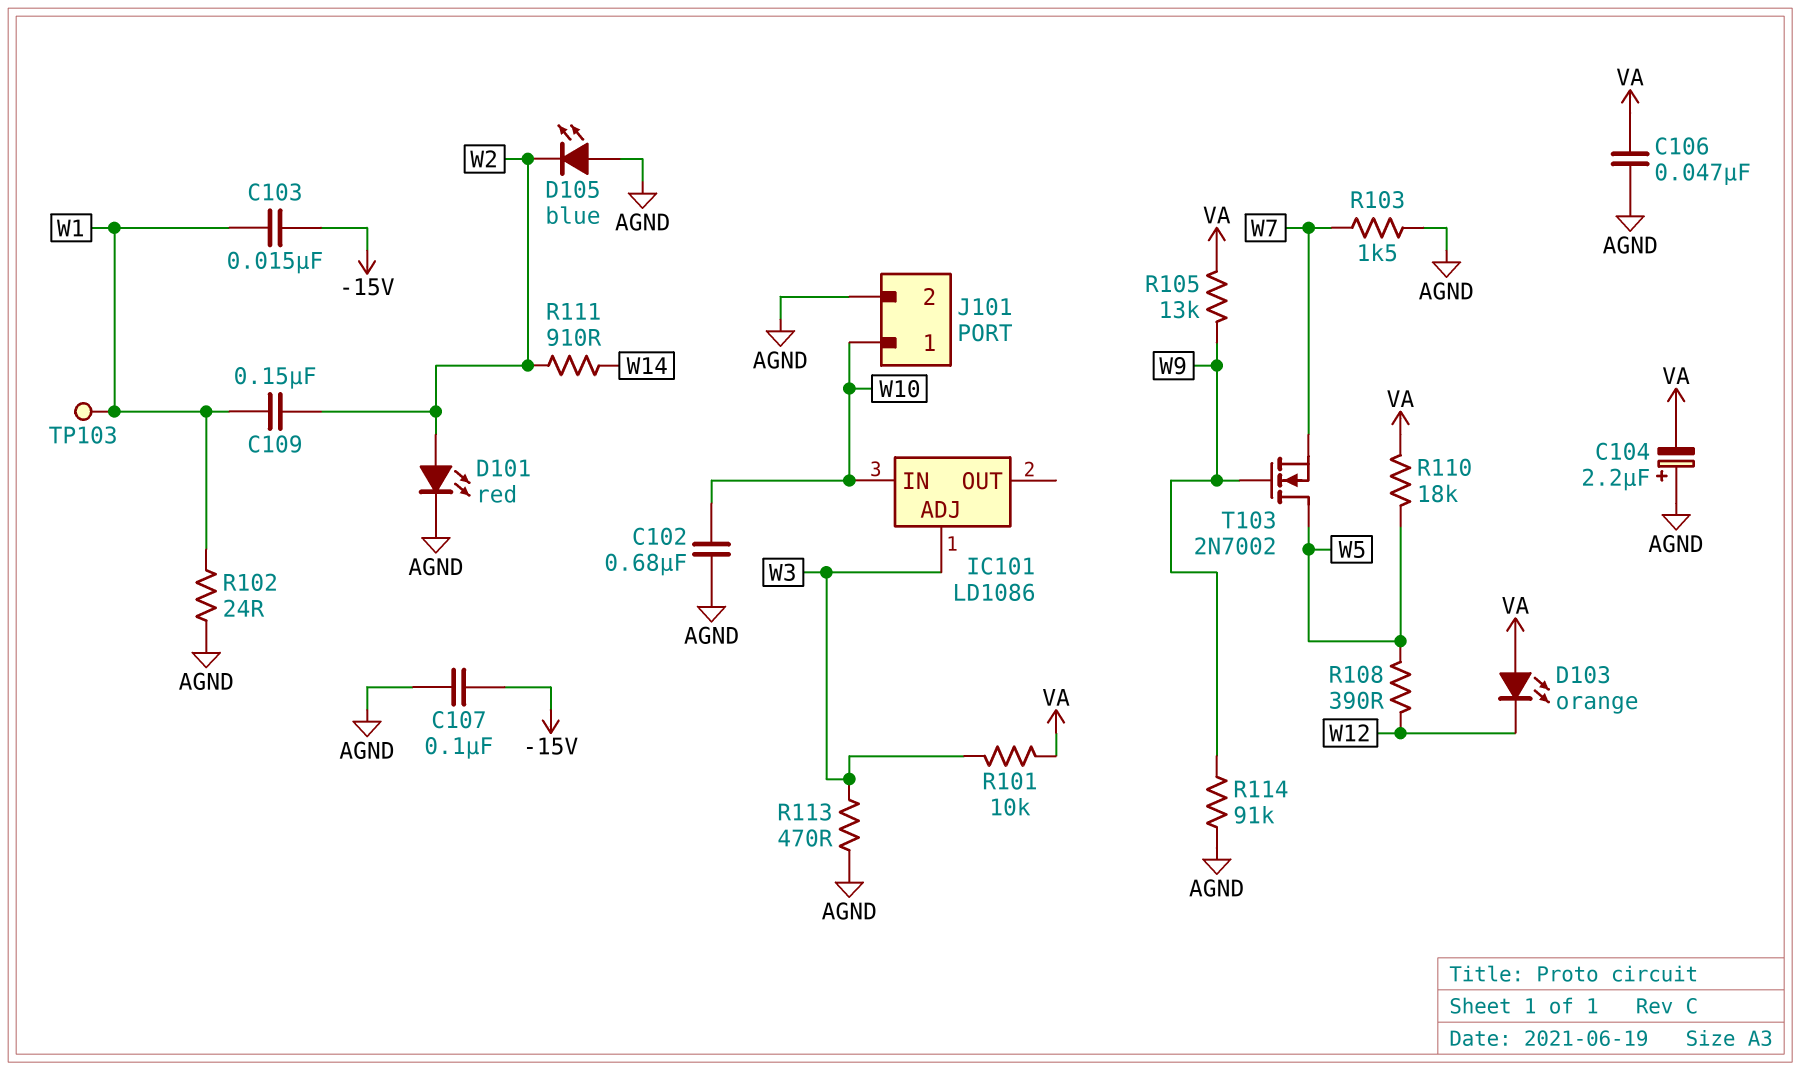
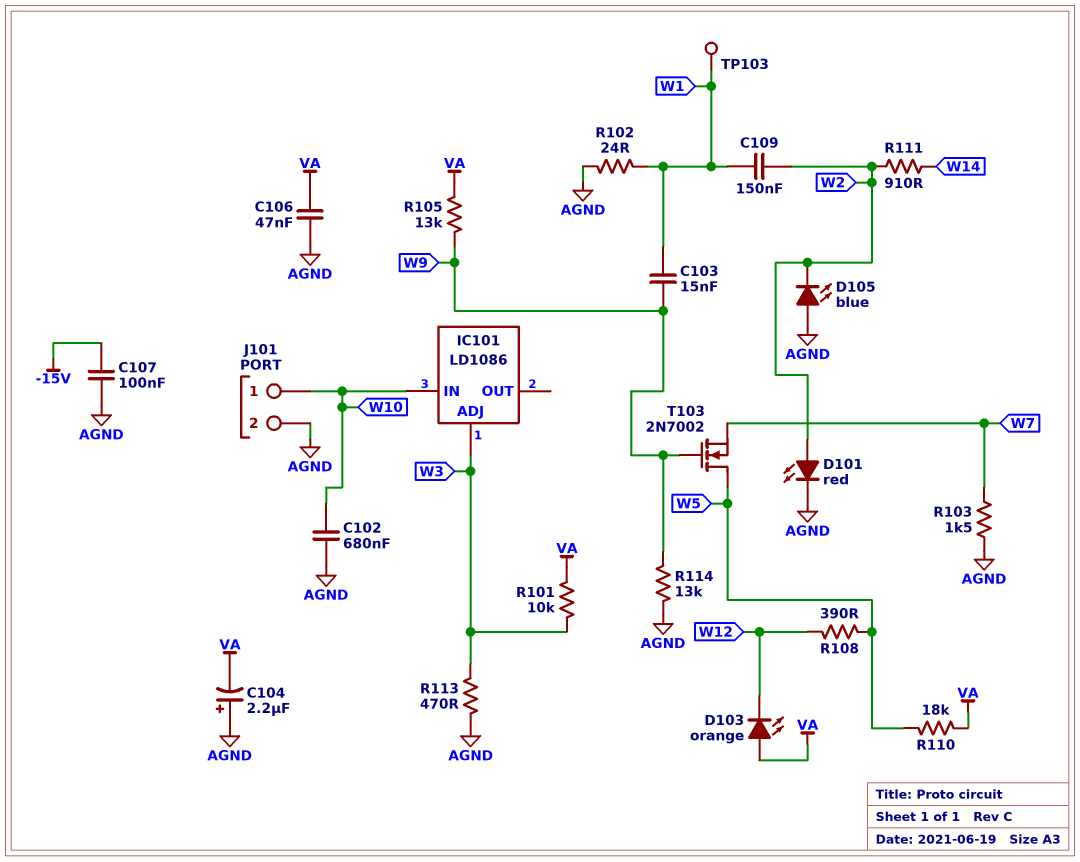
C103: 15nF (-15V, W1) -> 15nF (W1, W9)
R114: 91k (AGND, W9) -> 13k (AGND, W9)

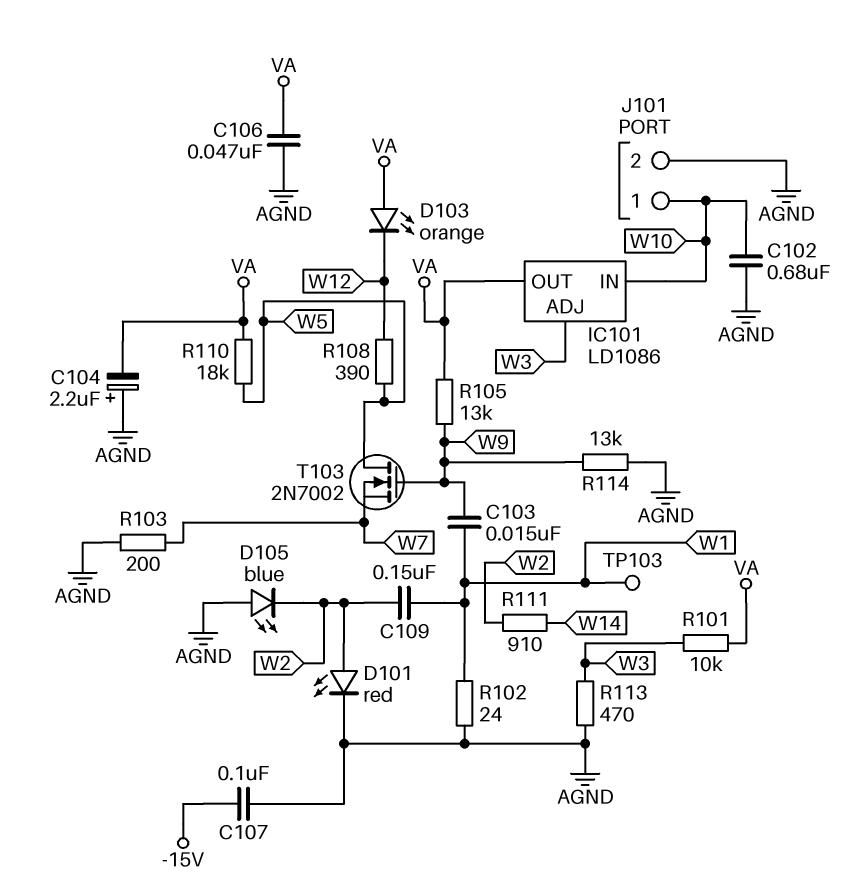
IC101 pin OUT: none -> VA
R103: 1.5k (AGND, W7) -> 200 (AGND, W7)

